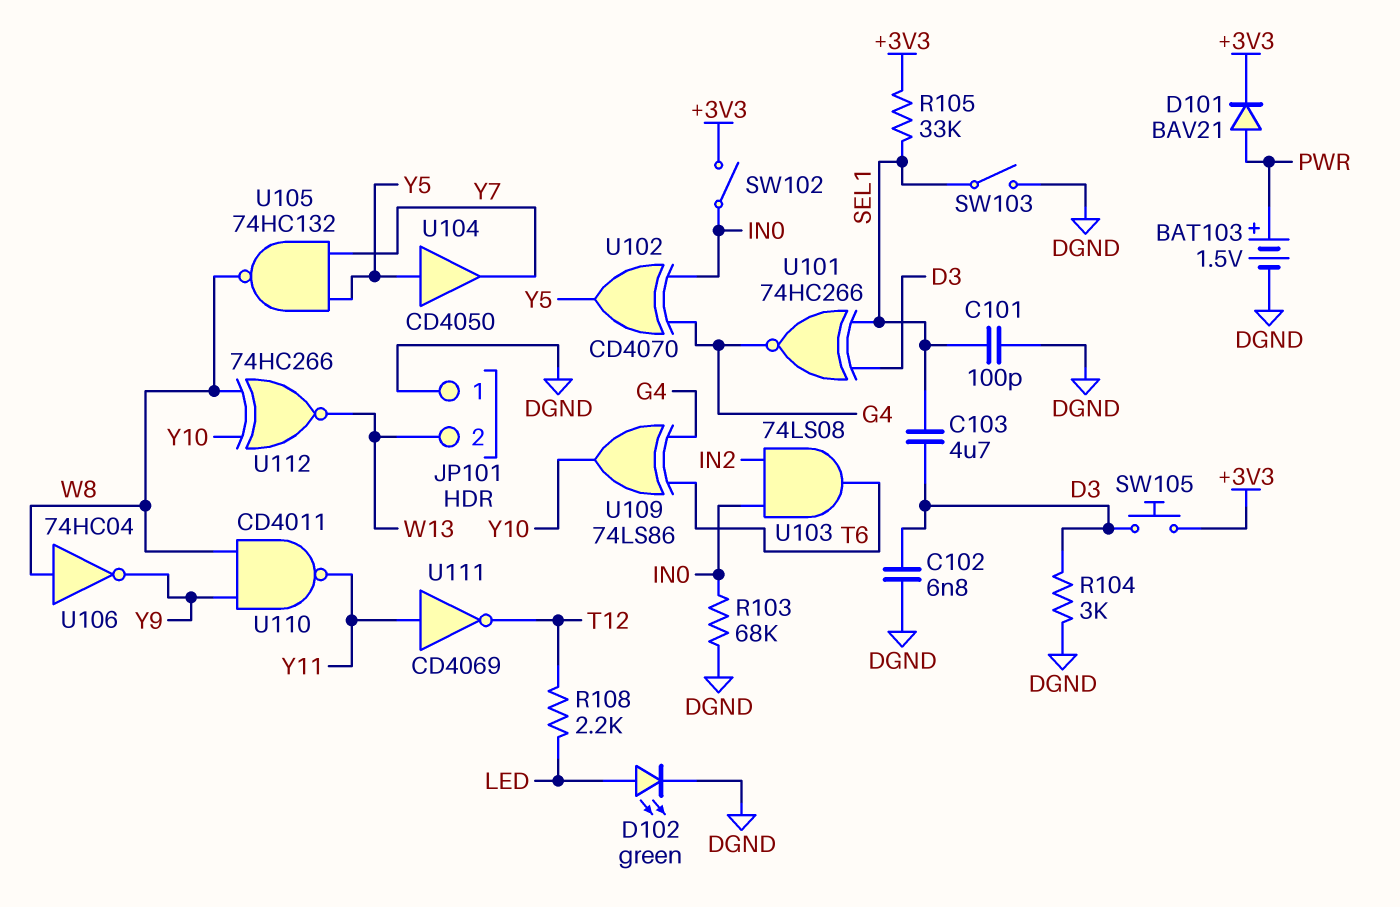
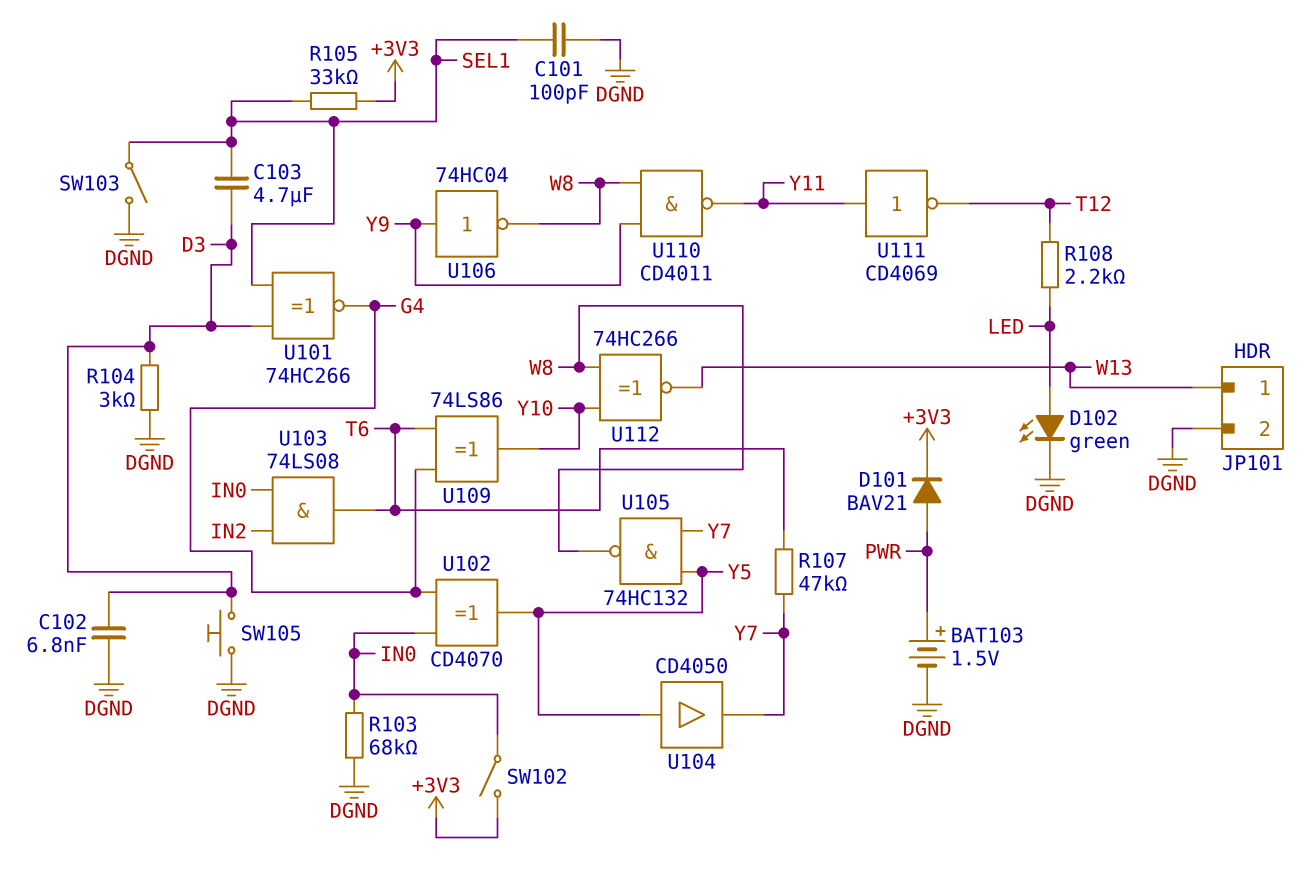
JP101 pin 1: DGND -> W13
JP101 pin 2: W13 -> DGND
R107: none -> 47k (T6, Y7)
SW105: button (+3V3, D3) -> button (D3, DGND)
U106: NOT 74HC04 (in W8, out Y9) -> NOT 74HC04 (in Y9, out W8)

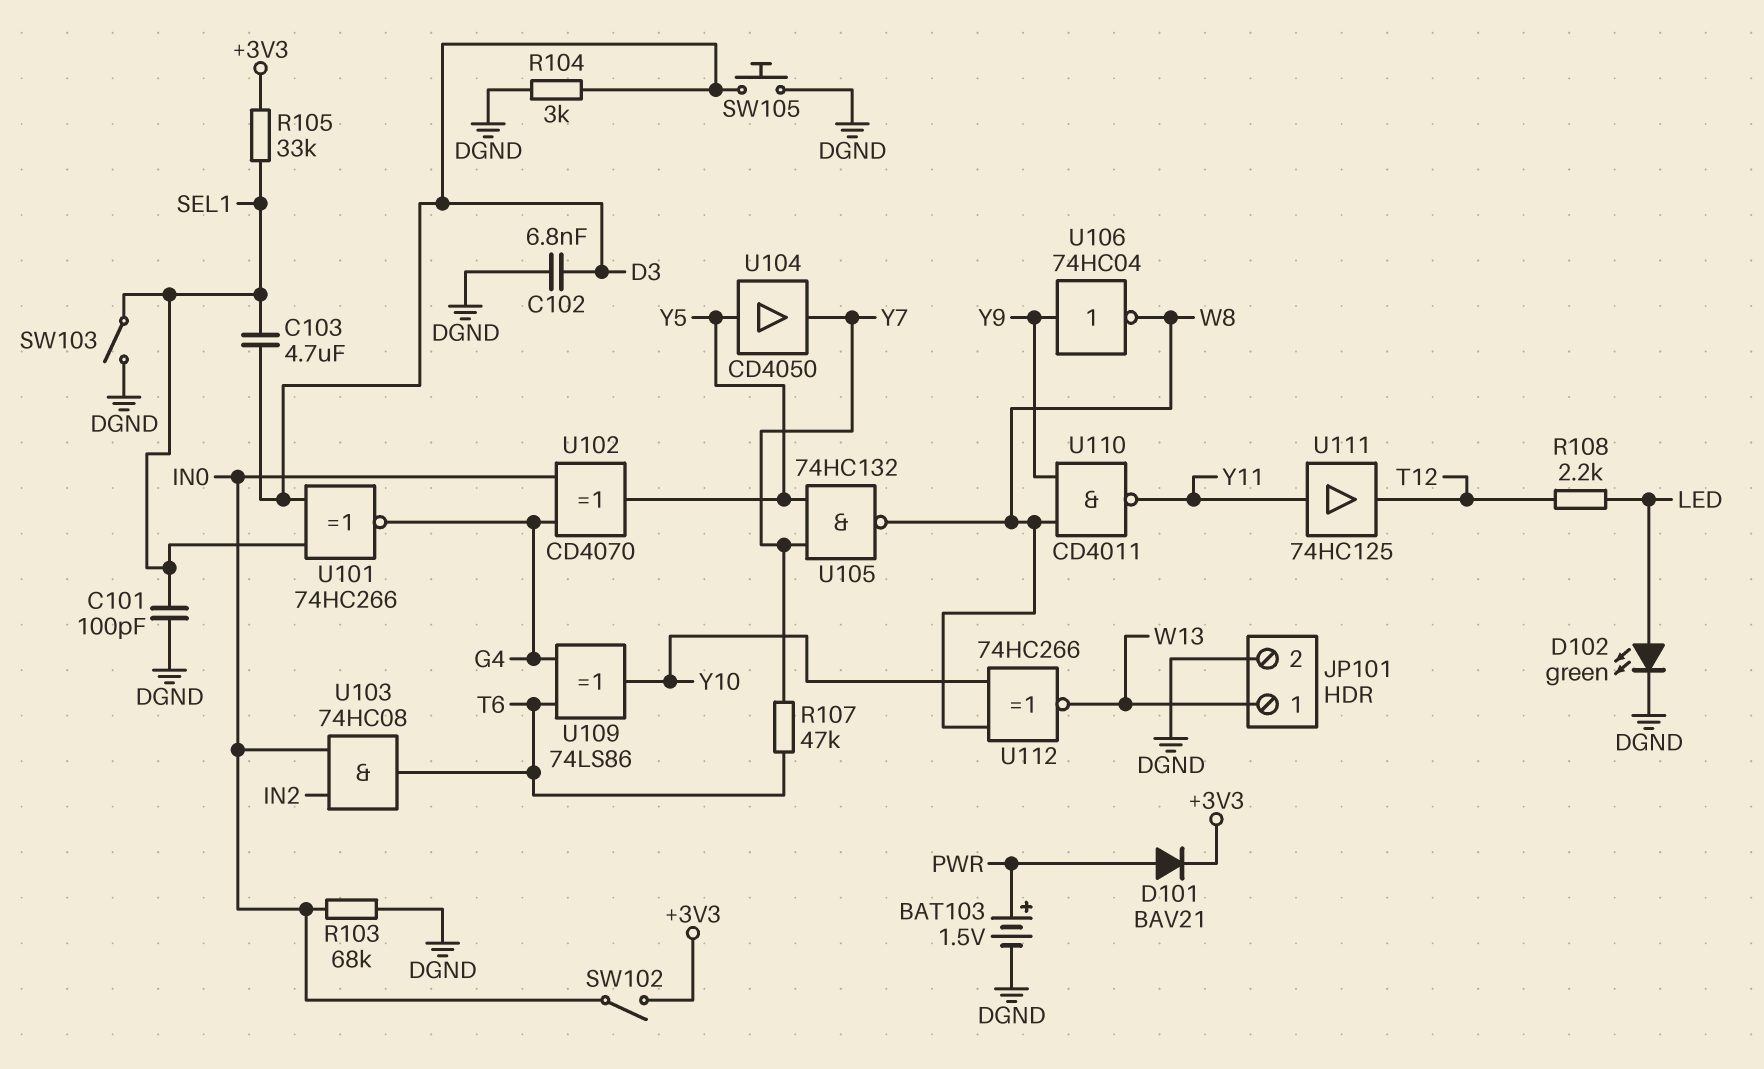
U103: AND 74LS08 (in IN0, in IN2, out T6) -> AND 74HC08 (in IN0, in IN2, out T6)
U111: NOT CD4069 (in Y11, out T12) -> buffer 74HC125 (in Y11, out T12)

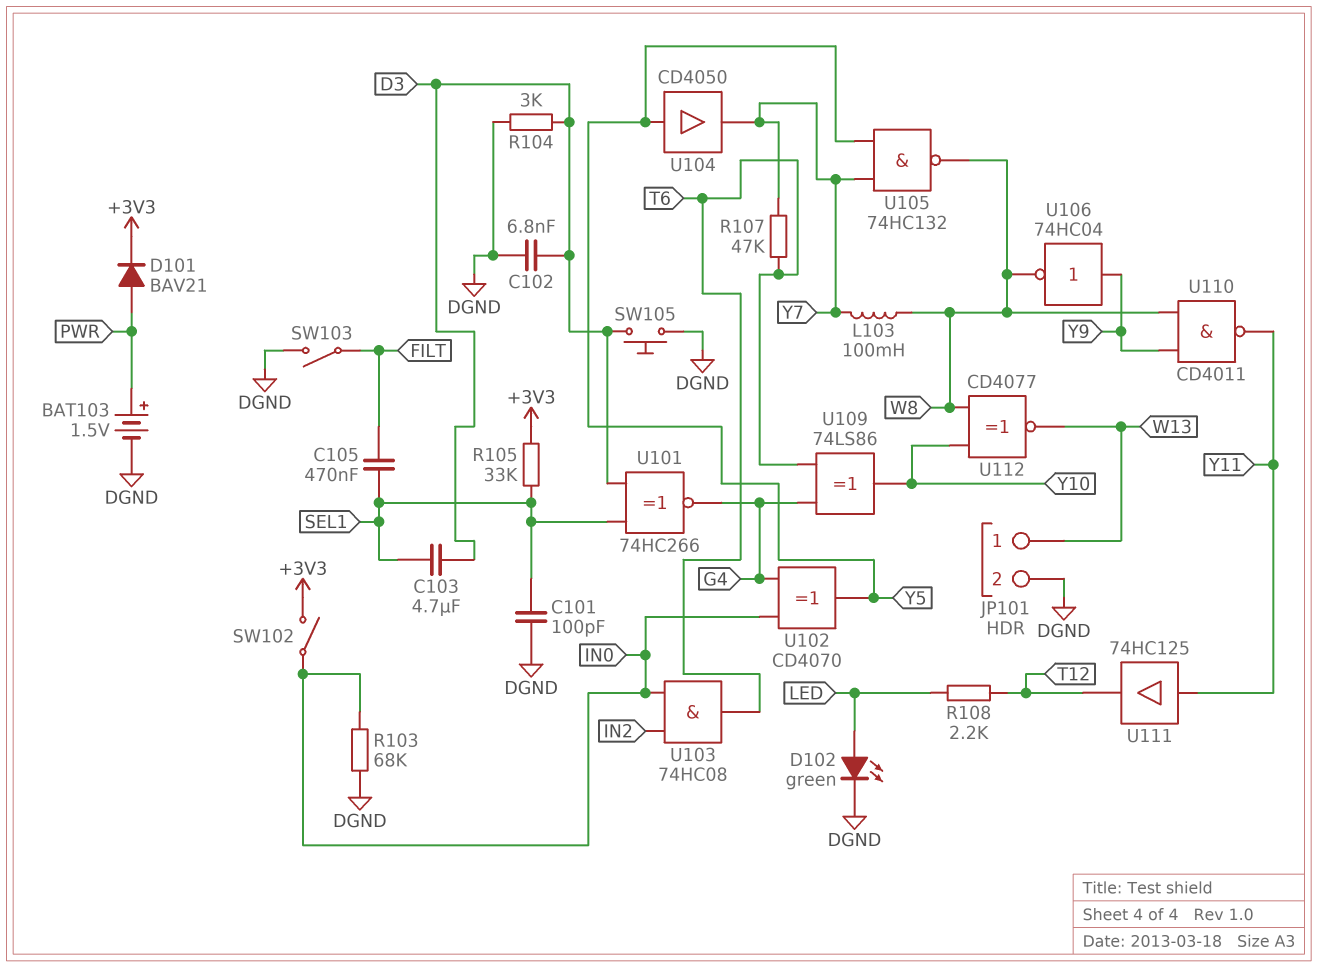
C105: none -> 470nF (FILT, SEL1)
L103: none -> 100mH (W8, Y7)
SW103: switch (DGND, SEL1) -> switch (DGND, FILT)
U112: XNOR 74HC266 (in W8, in Y10, out W13) -> XNOR CD4077 (in W8, in Y10, out W13)

